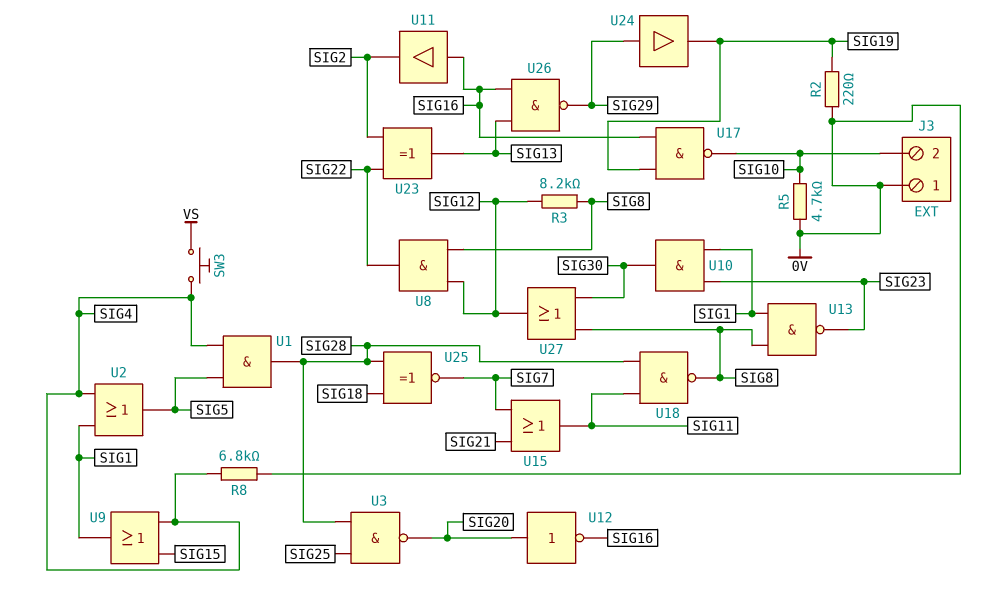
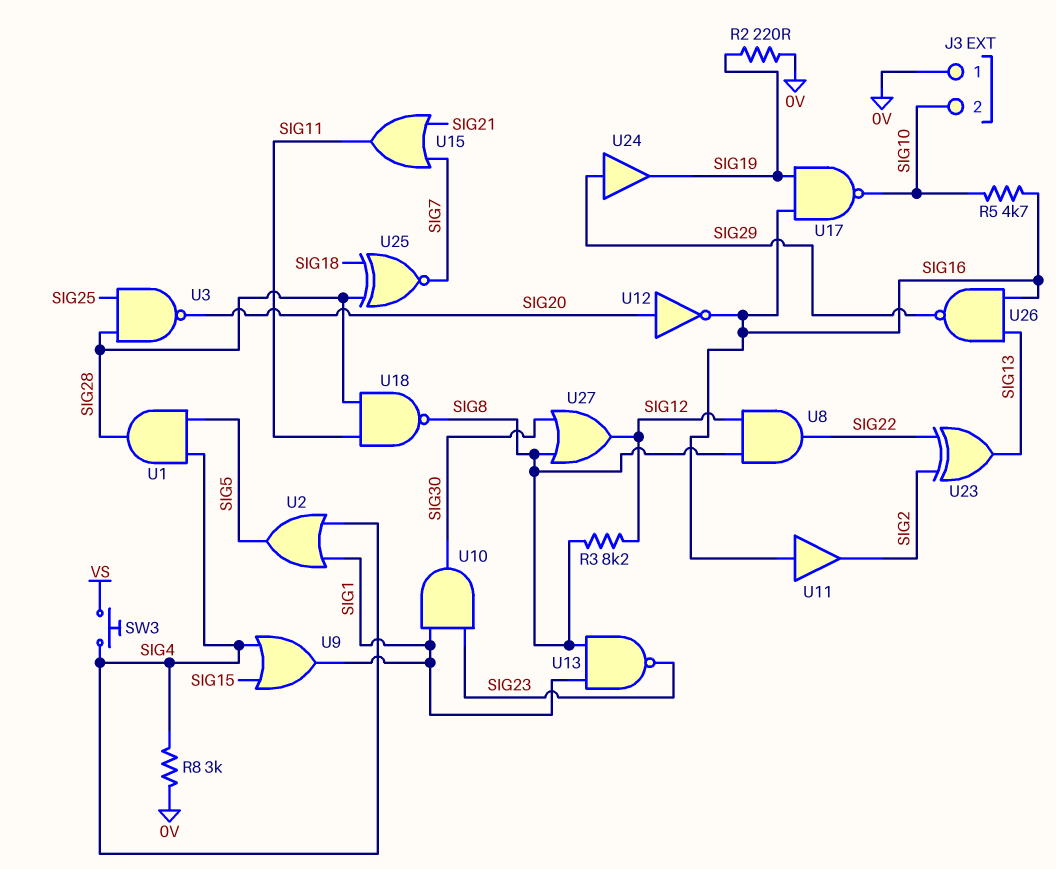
R5: 4.7k (0V, SIG10) -> 4.7k (SIG10, SIG16)
R8: 6.8k (0V, SIG4) -> 3k (0V, SIG4)

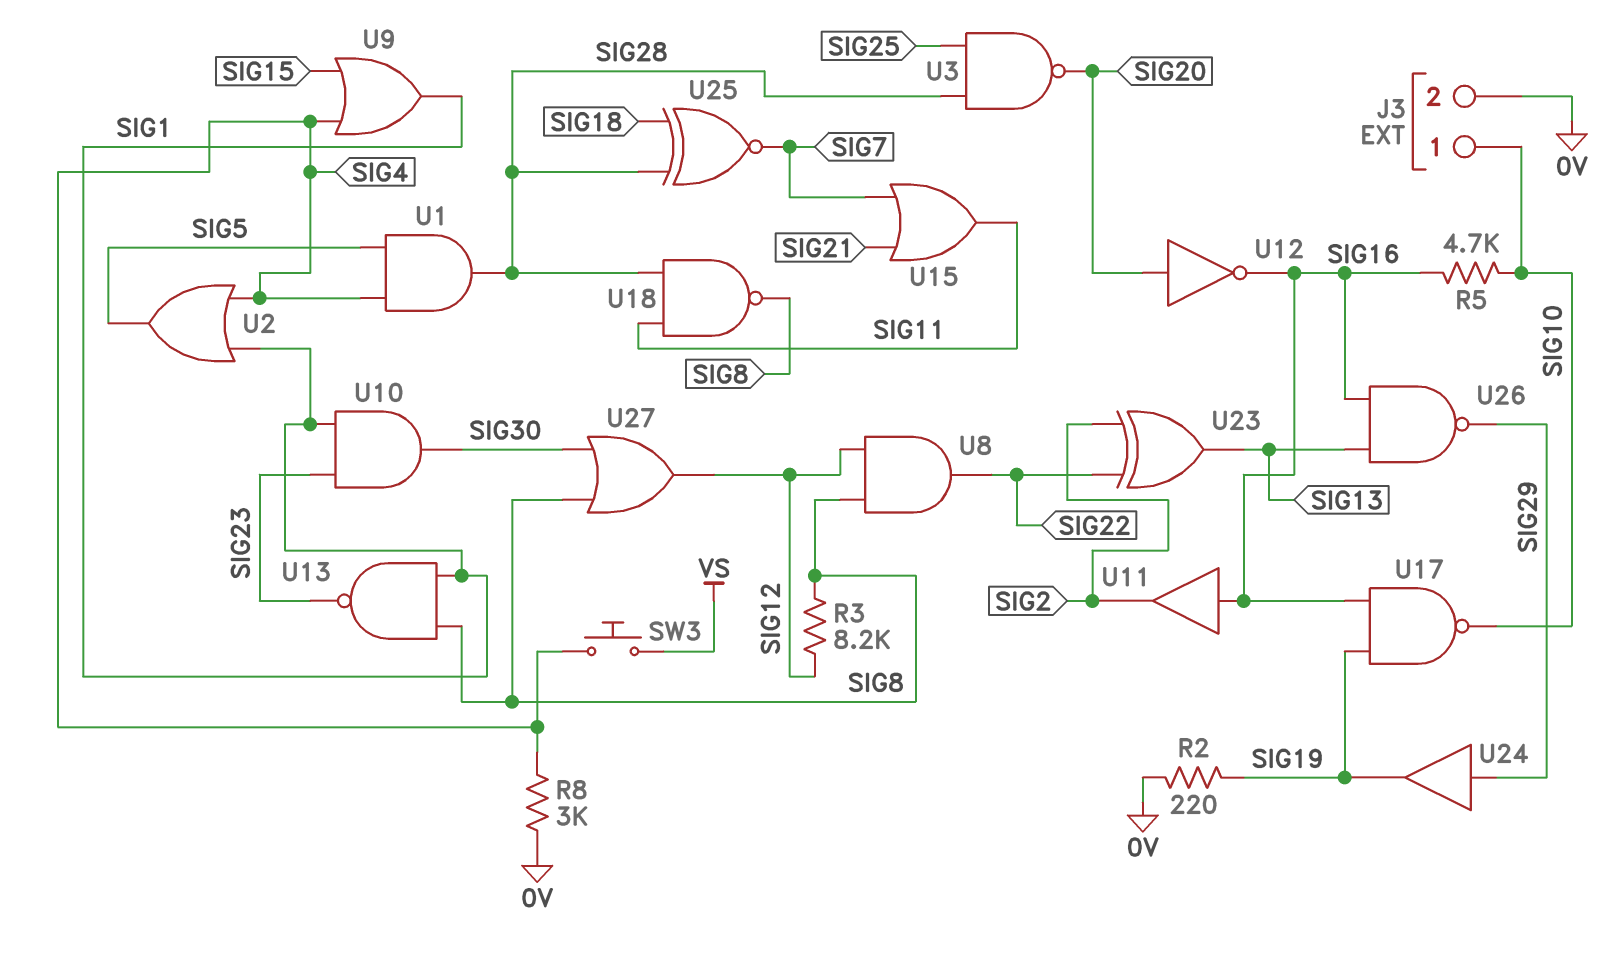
J3 pin 1: 0V -> SIG10
J3 pin 2: SIG10 -> 0V

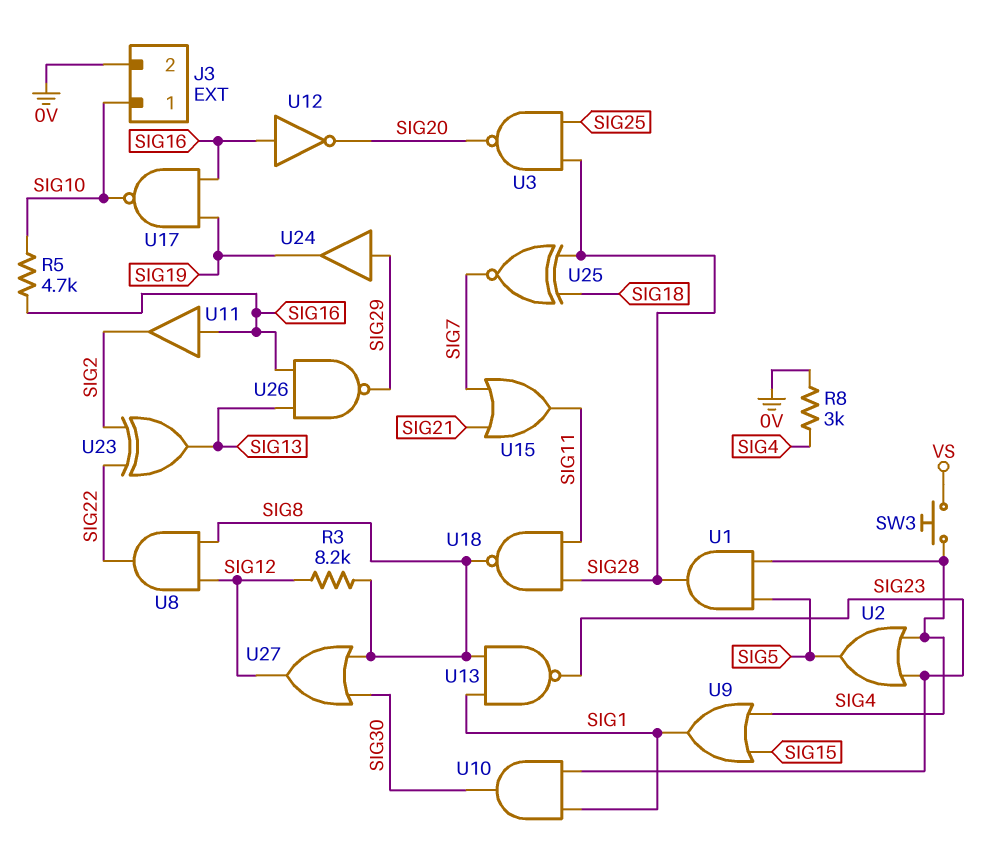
R2: 220 (0V, SIG19) -> none
U2: OR (in SIG1, in SIG4, out SIG5) -> OR (in SIG4, in SIG23, out SIG5)
U12: NOT (in SIG20, out SIG16) -> NOT (in SIG16, out SIG20)

